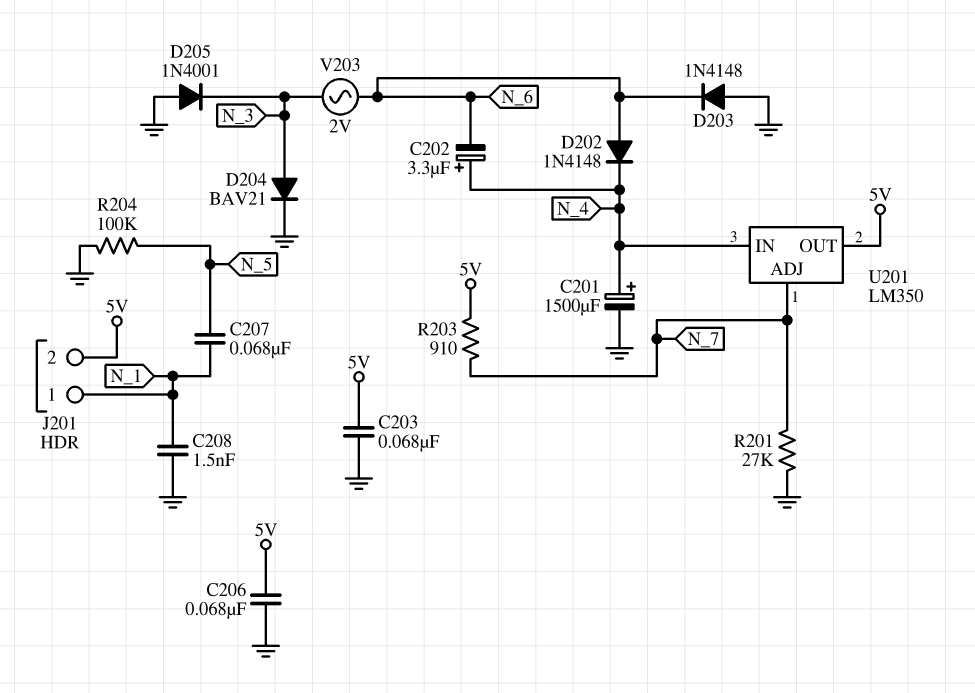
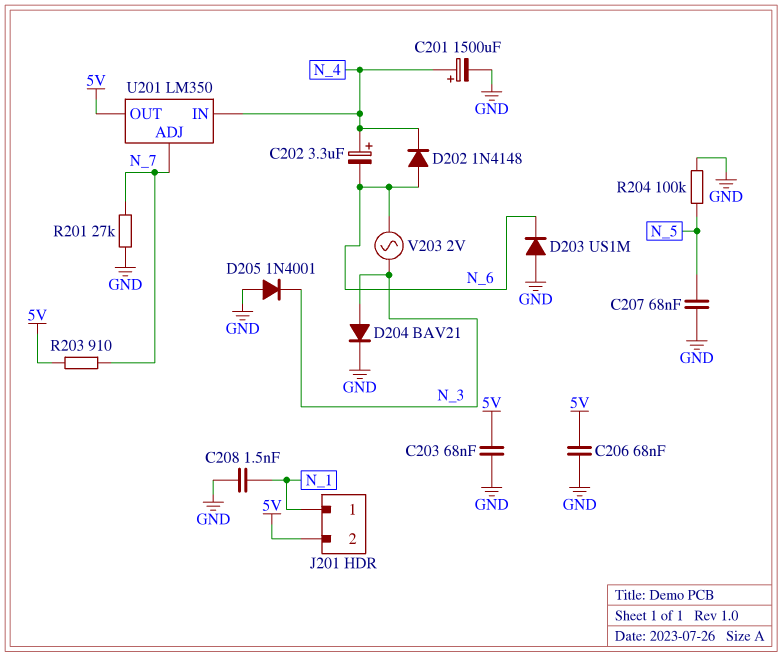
C207: 68nF (N_1, N_5) -> 68nF (GND, N_5)
D203: diode 1N4148 (A GND, K N_6) -> diode US1M (A GND, K N_6)

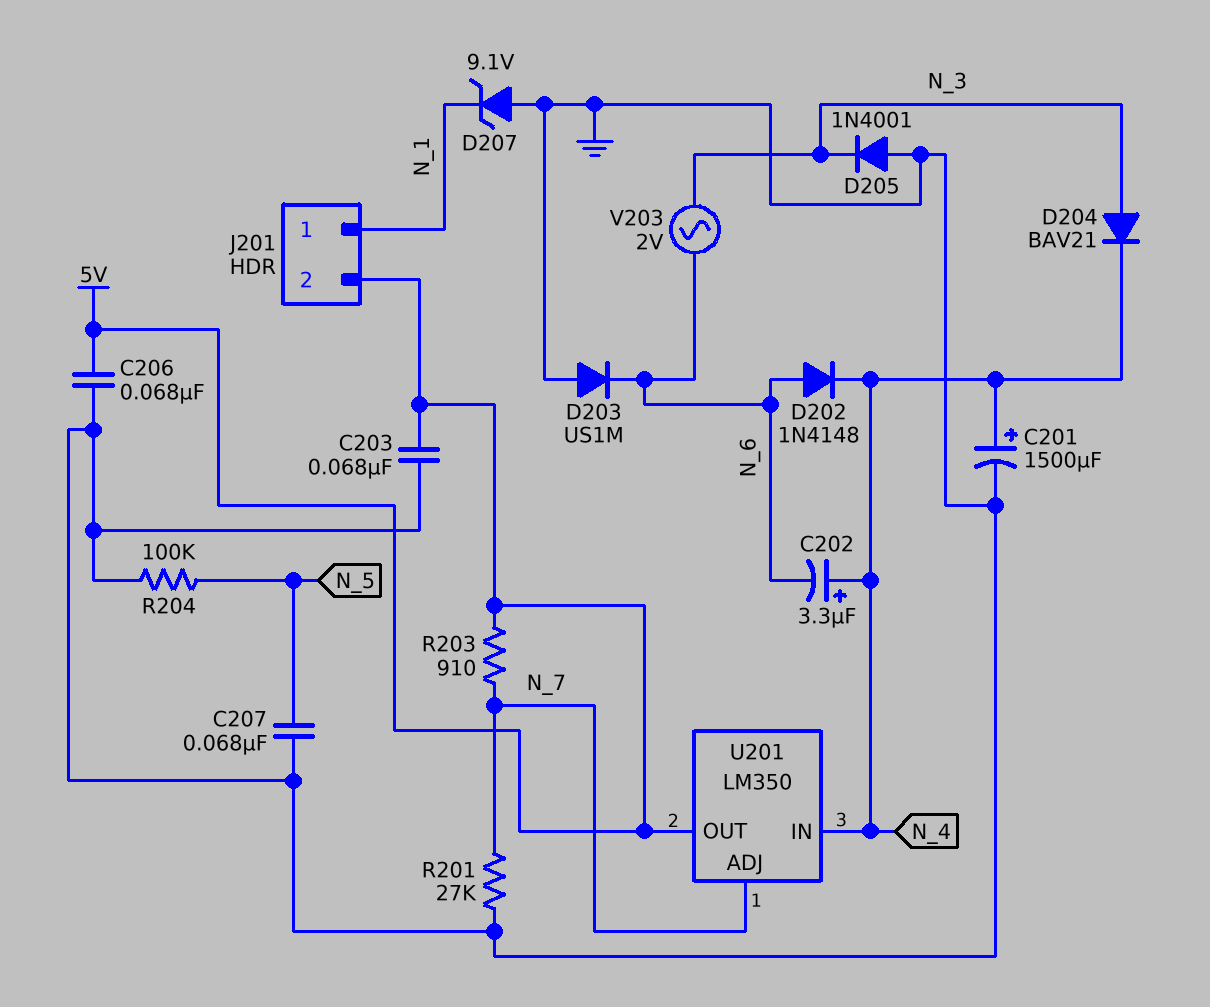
C208: 1.5nF (GND, N_1) -> none
D204: diode BAV21 (A N_3, K GND) -> diode BAV21 (A N_3, K N_4)
D207: none -> zener 9.1V (A GND, K N_1)

